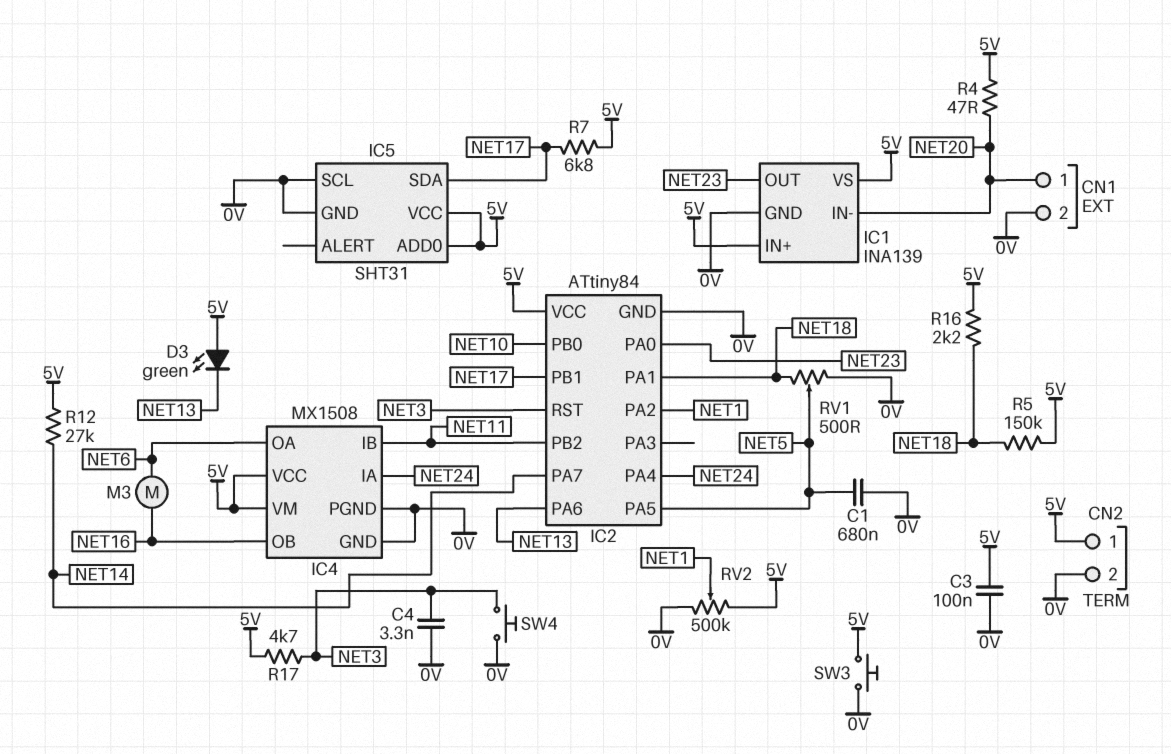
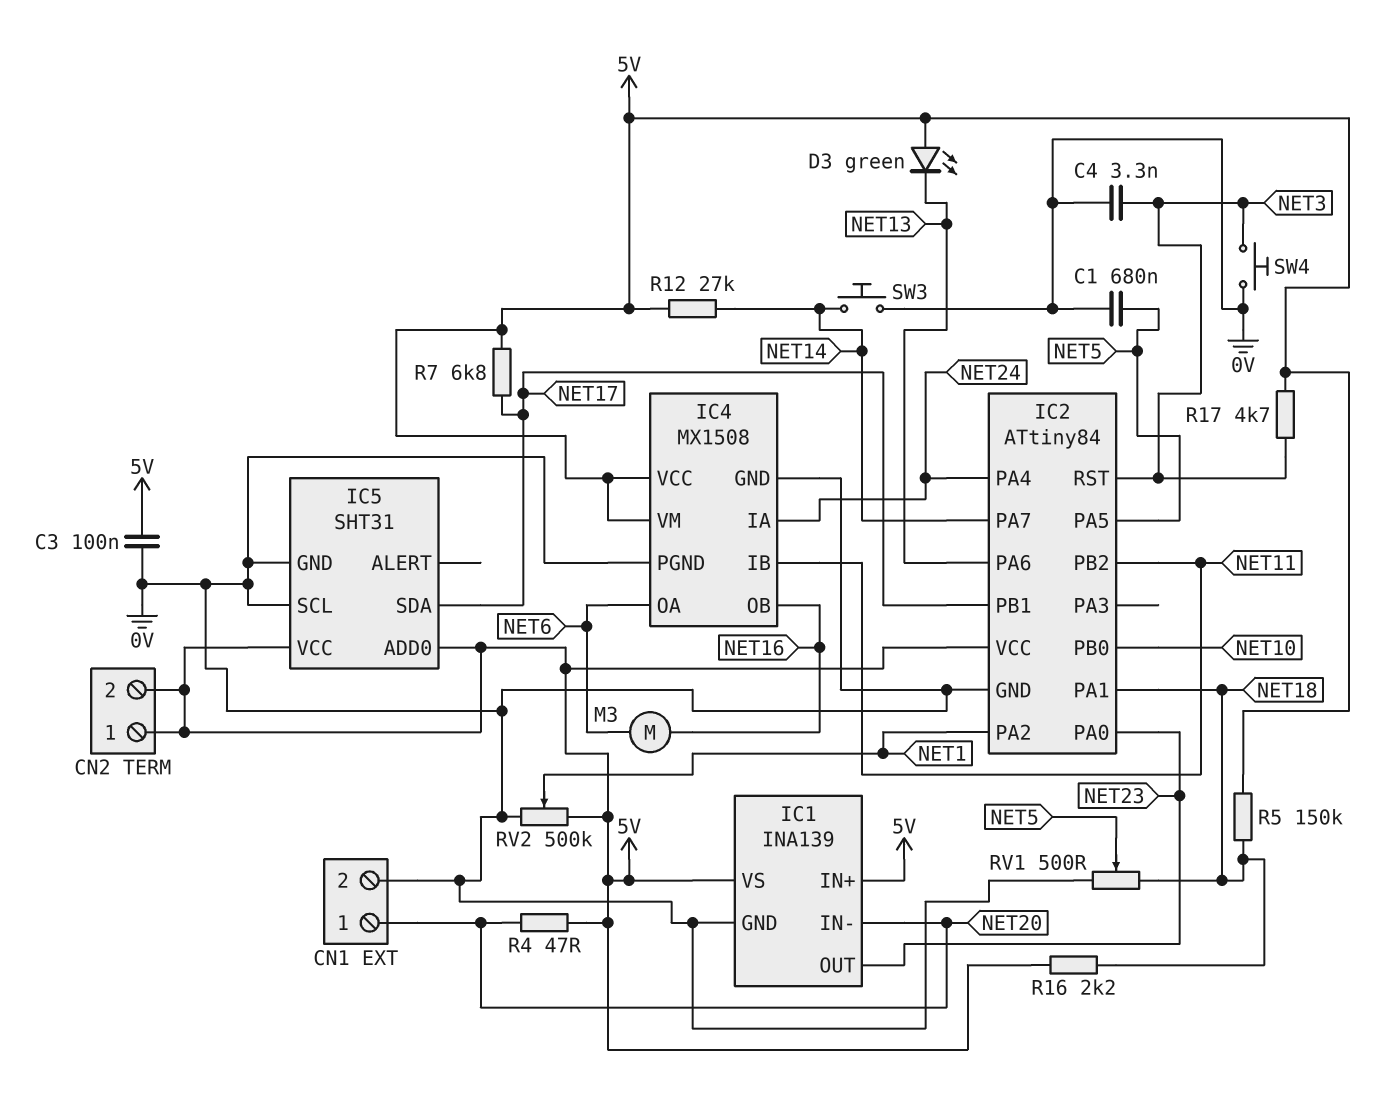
CN2 pin 2: 0V -> 5V
SW3: button (0V, 5V) -> button (0V, NET14)

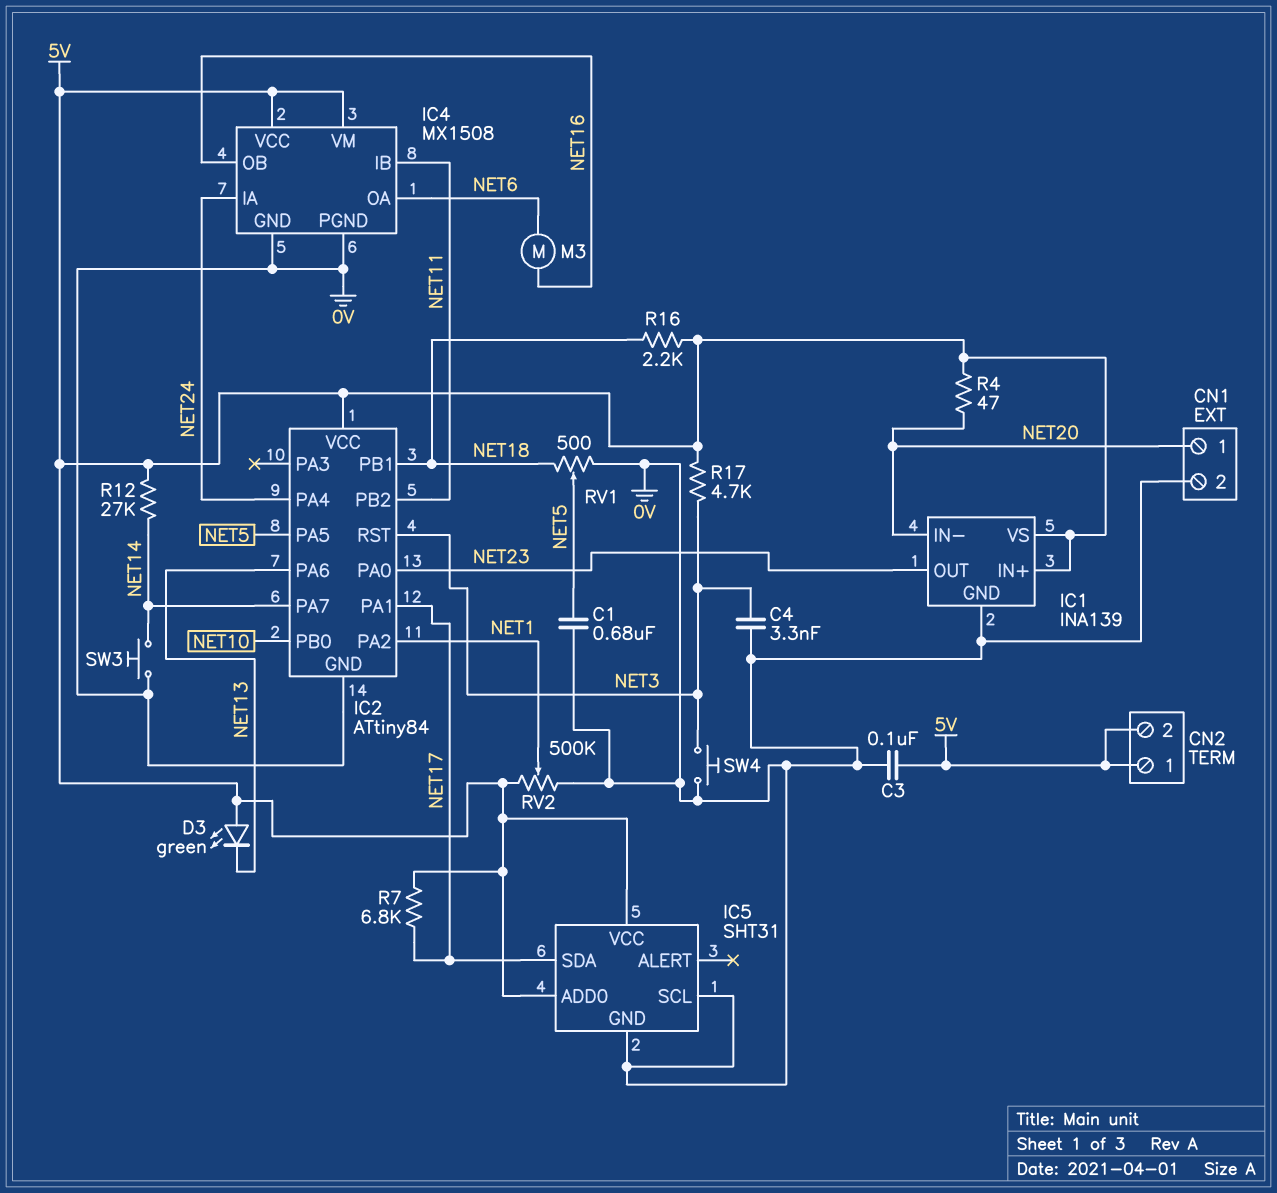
IC2 pin PA1: NET18 -> NET17
IC2 pin PB1: NET17 -> NET18
R5: 150k (5V, NET18) -> none

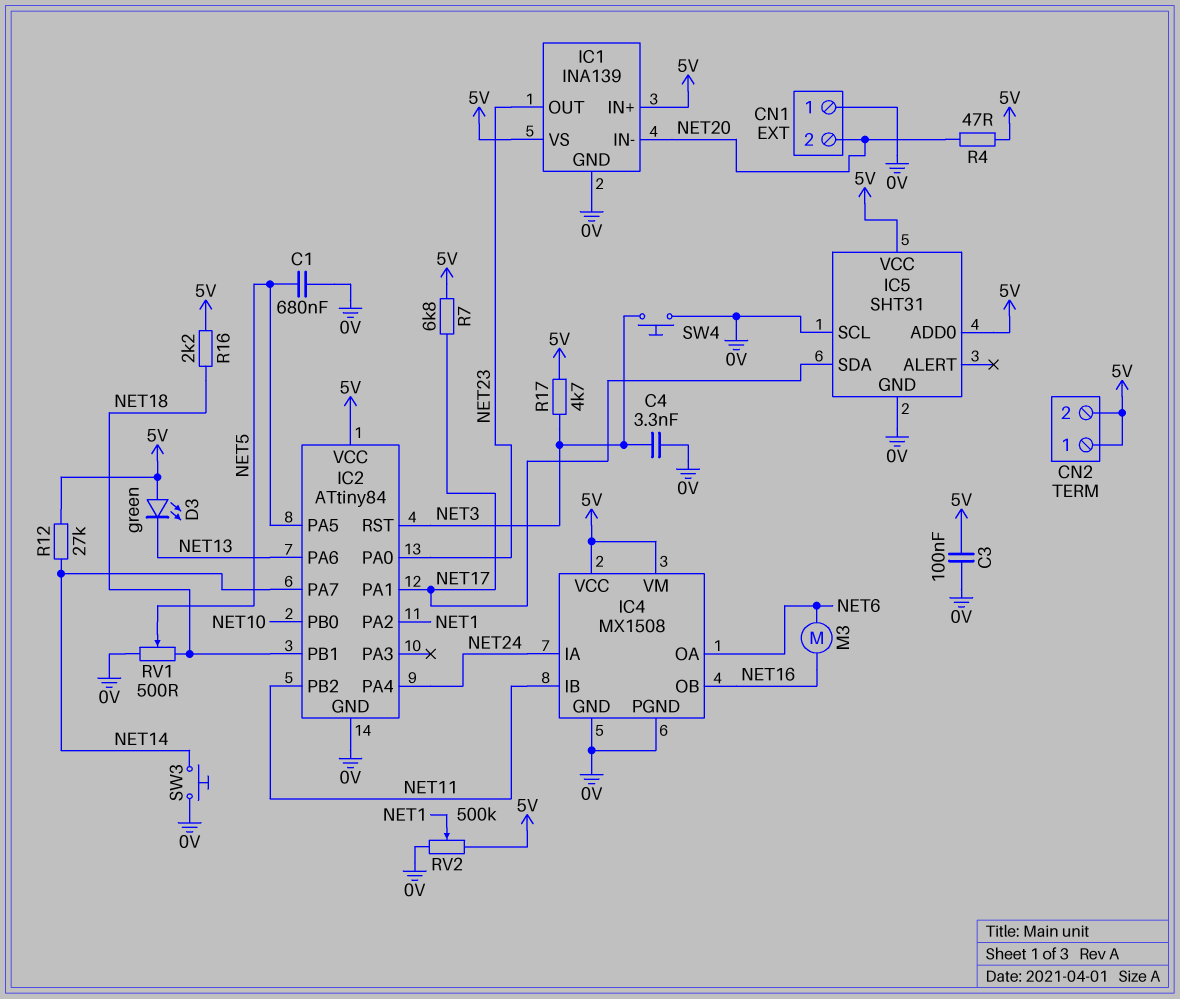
CN1 pin 1: NET20 -> 0V
CN1 pin 2: 0V -> NET20

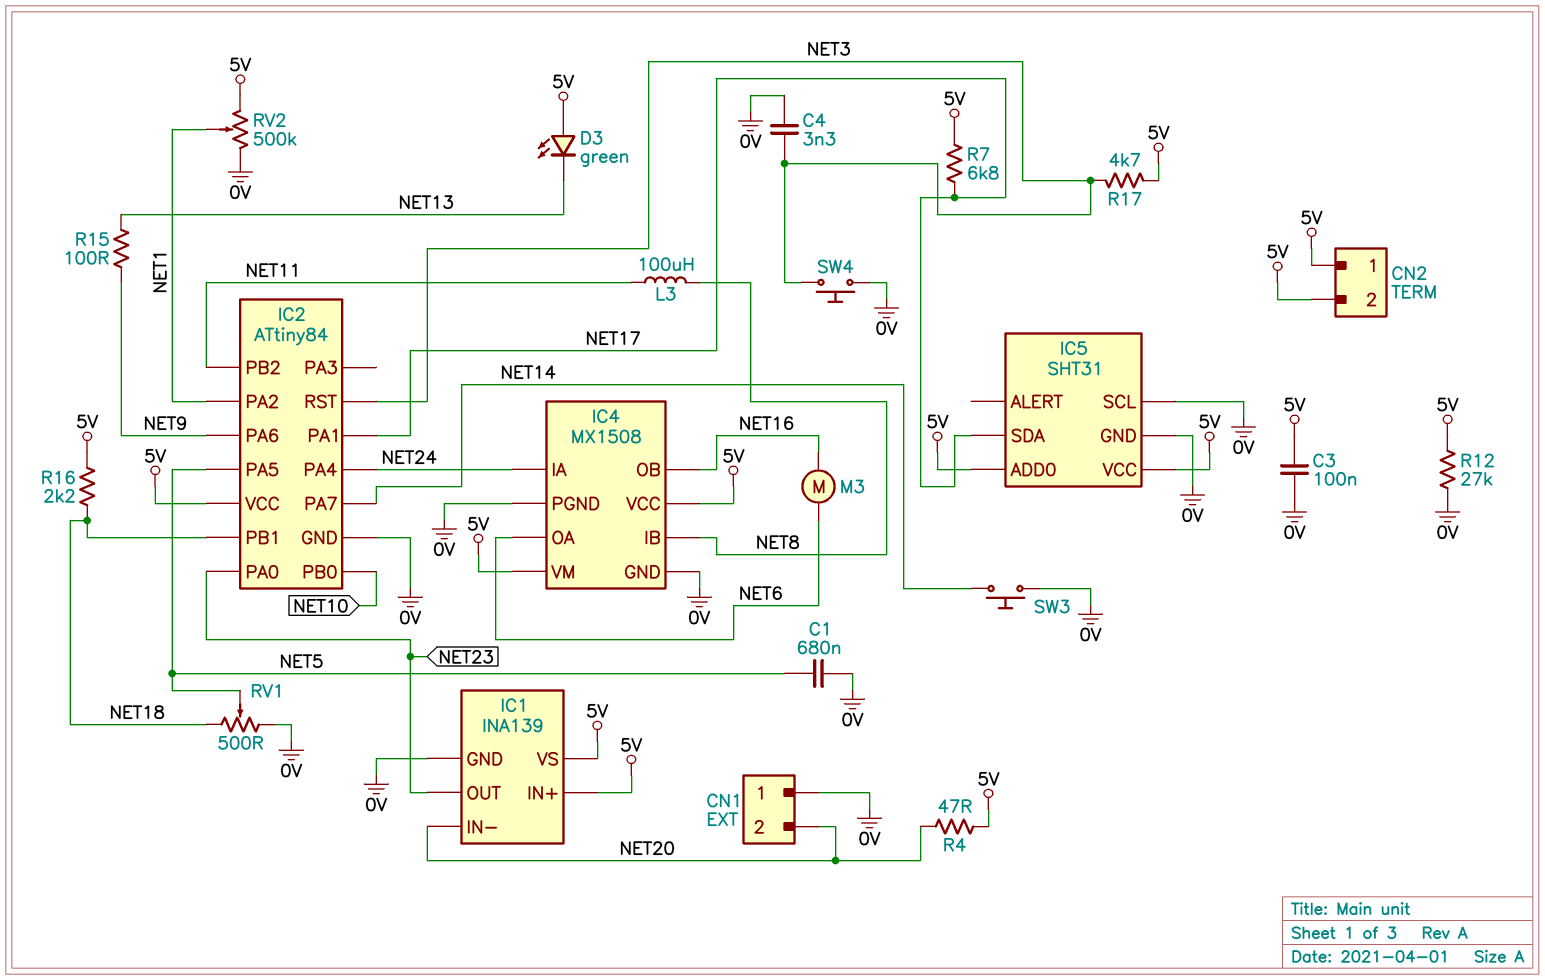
IC2 pin PA6: NET13 -> NET9
IC4 pin IB: NET11 -> NET8
L3: none -> 100uH (NET8, NET11)
R12: 27k (5V, NET14) -> 27k (0V, 5V)
R15: none -> 100 (NET9, NET13)

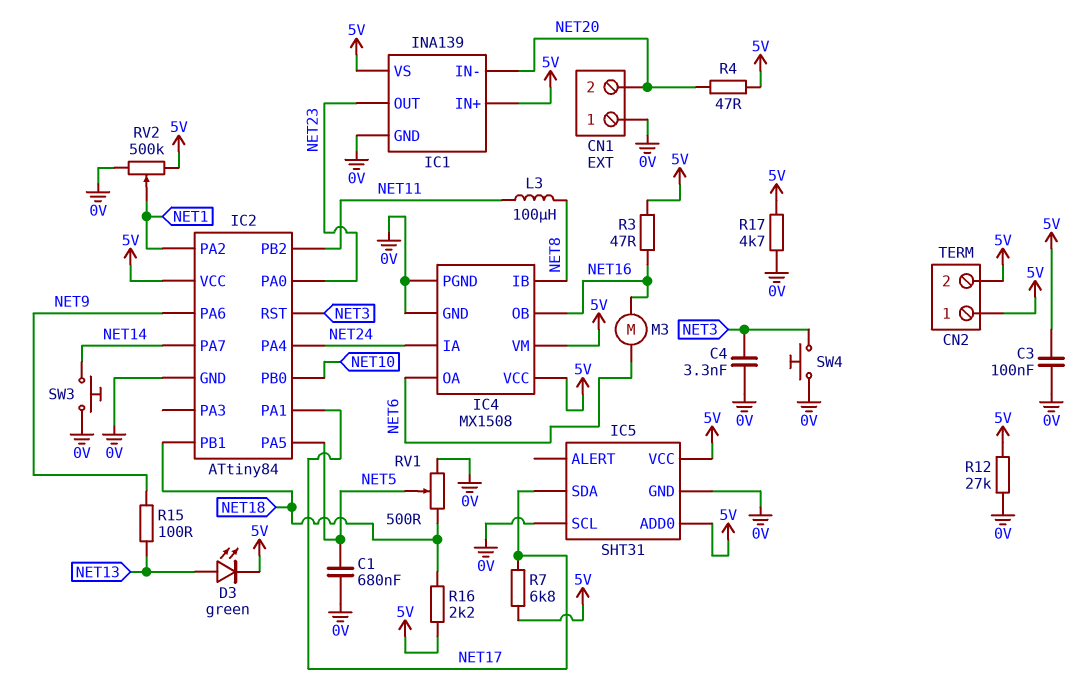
D3: LED green (A 5V, K NET13) -> LED green (A NET13, K 5V)
R3: none -> 47 (5V, NET16)
R17: 4.7k (5V, NET3) -> 4.7k (0V, 5V)

